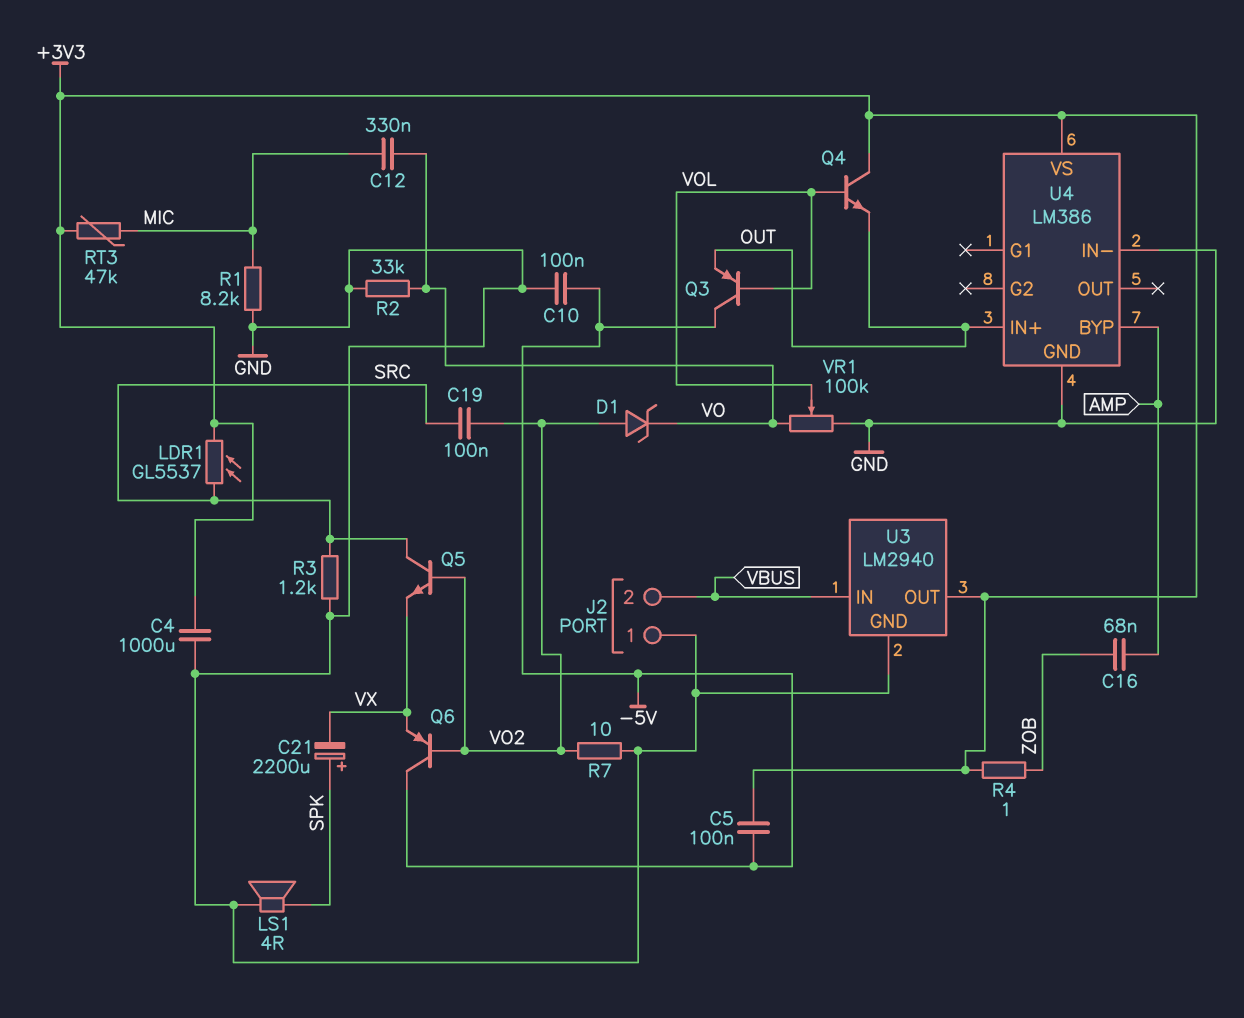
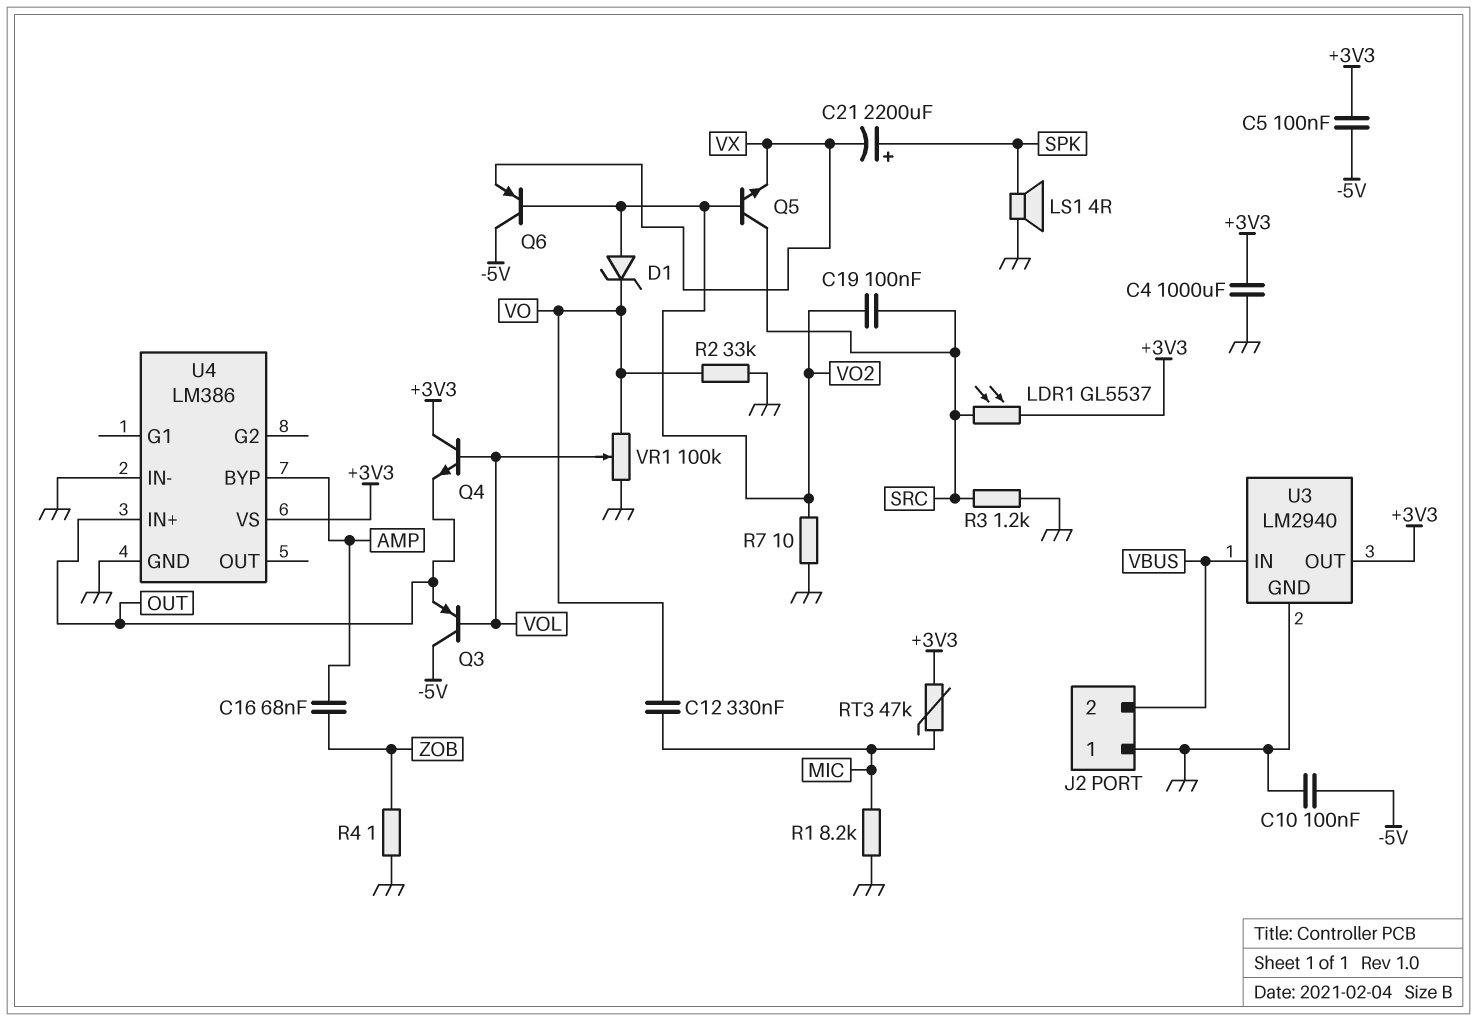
R4: 1 (+3V3, ZOB) -> 1 (GND, ZOB)

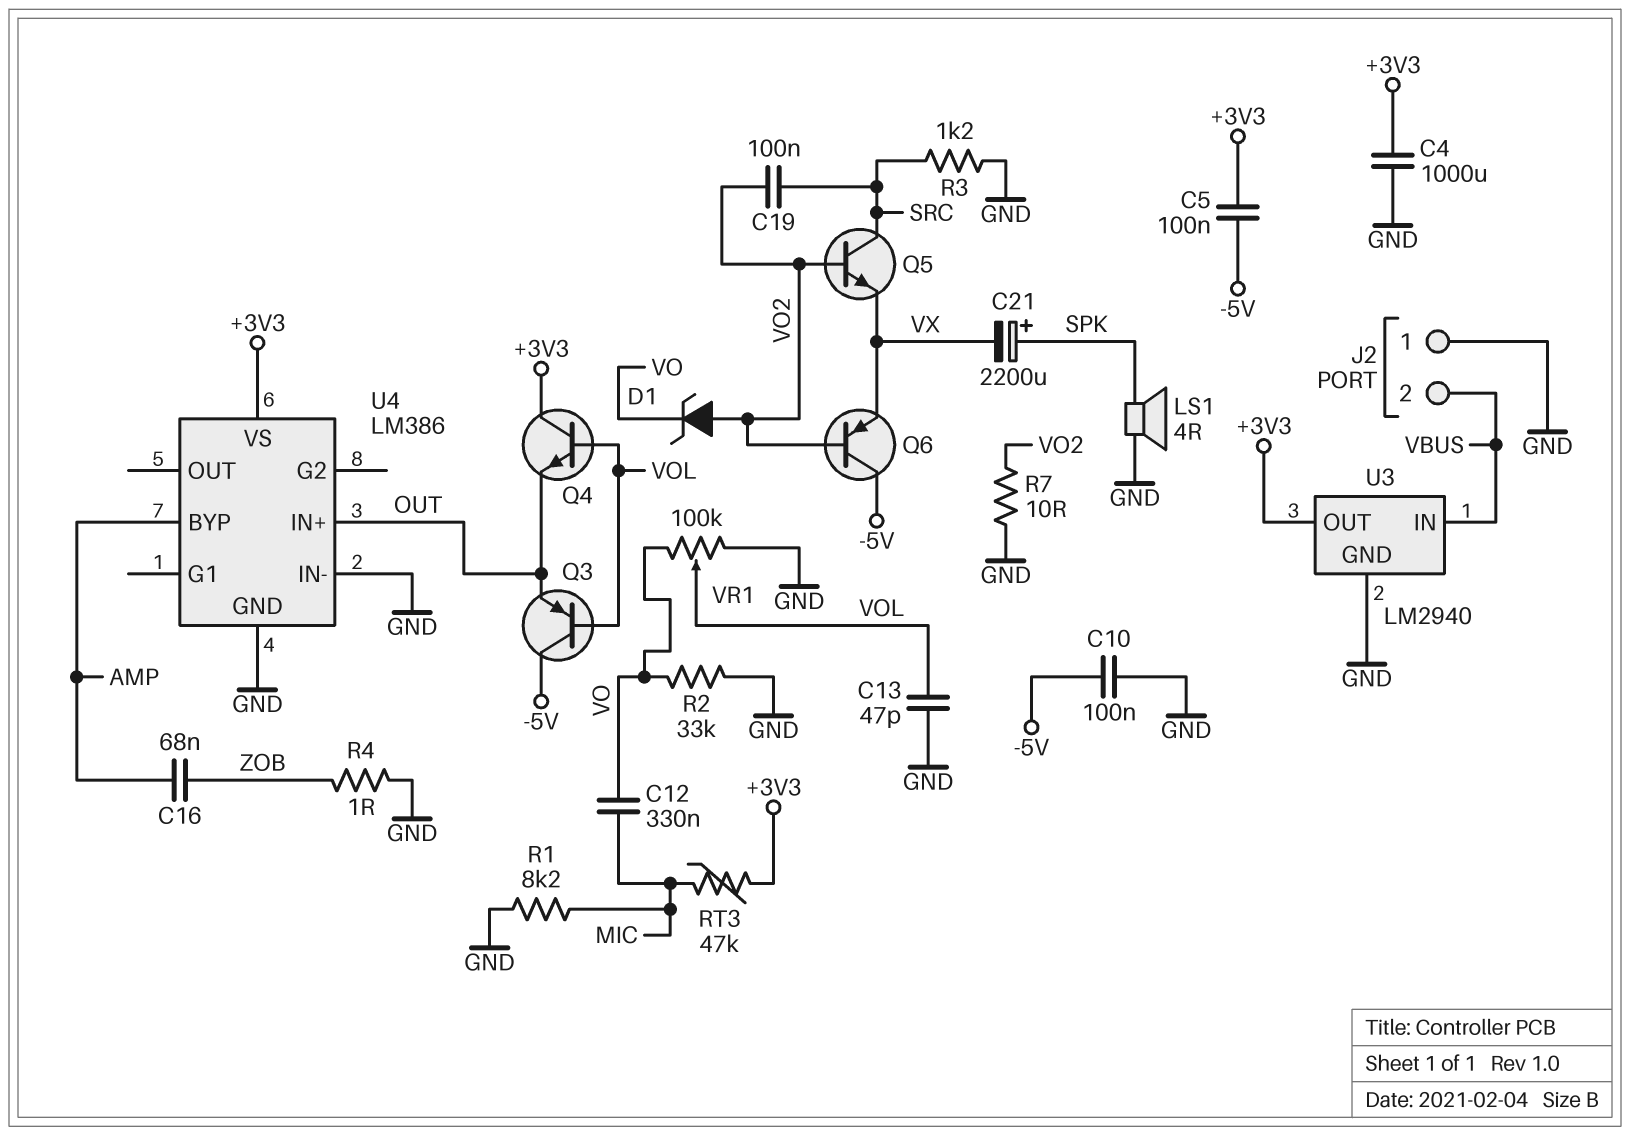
C13: none -> 47pF (GND, VOL)
LDR1: GL5537 (+3V3, SRC) -> none

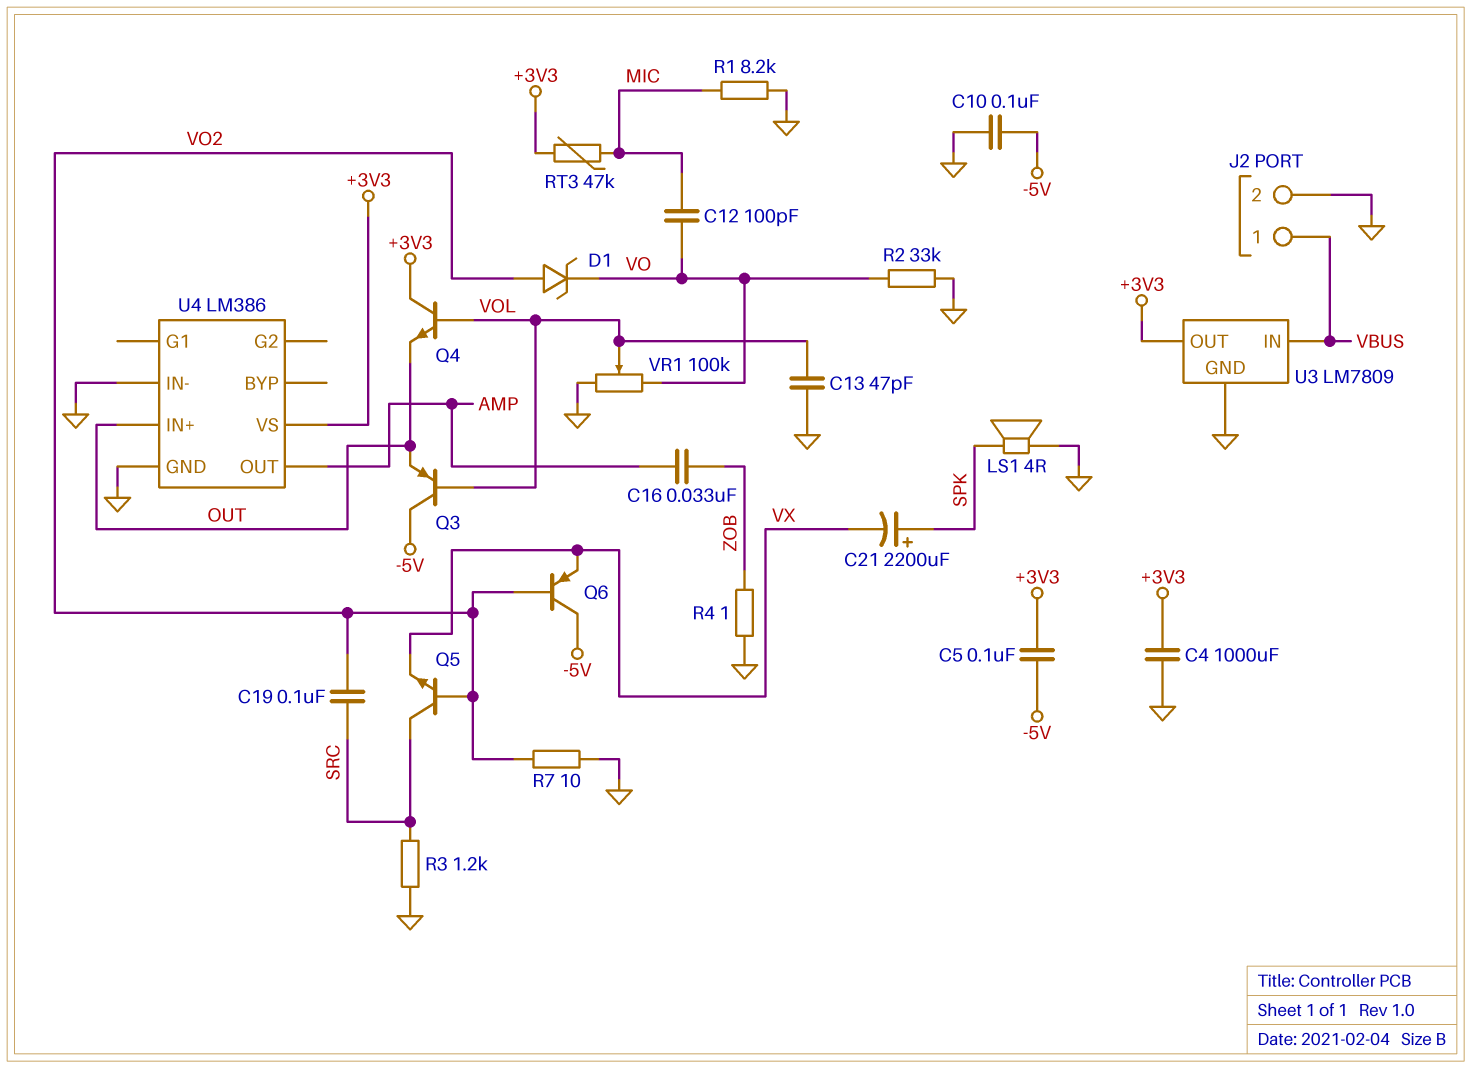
C12: 330nF (MIC, VO) -> 100pF (MIC, VO)
C16: 68nF (AMP, ZOB) -> 33nF (AMP, ZOB)
J2 pin 1: GND -> VBUS
J2 pin 2: VBUS -> GND
U3: LM2940 -> LM7809
U4 pin BYP: AMP -> none
U4 pin OUT: none -> AMP

